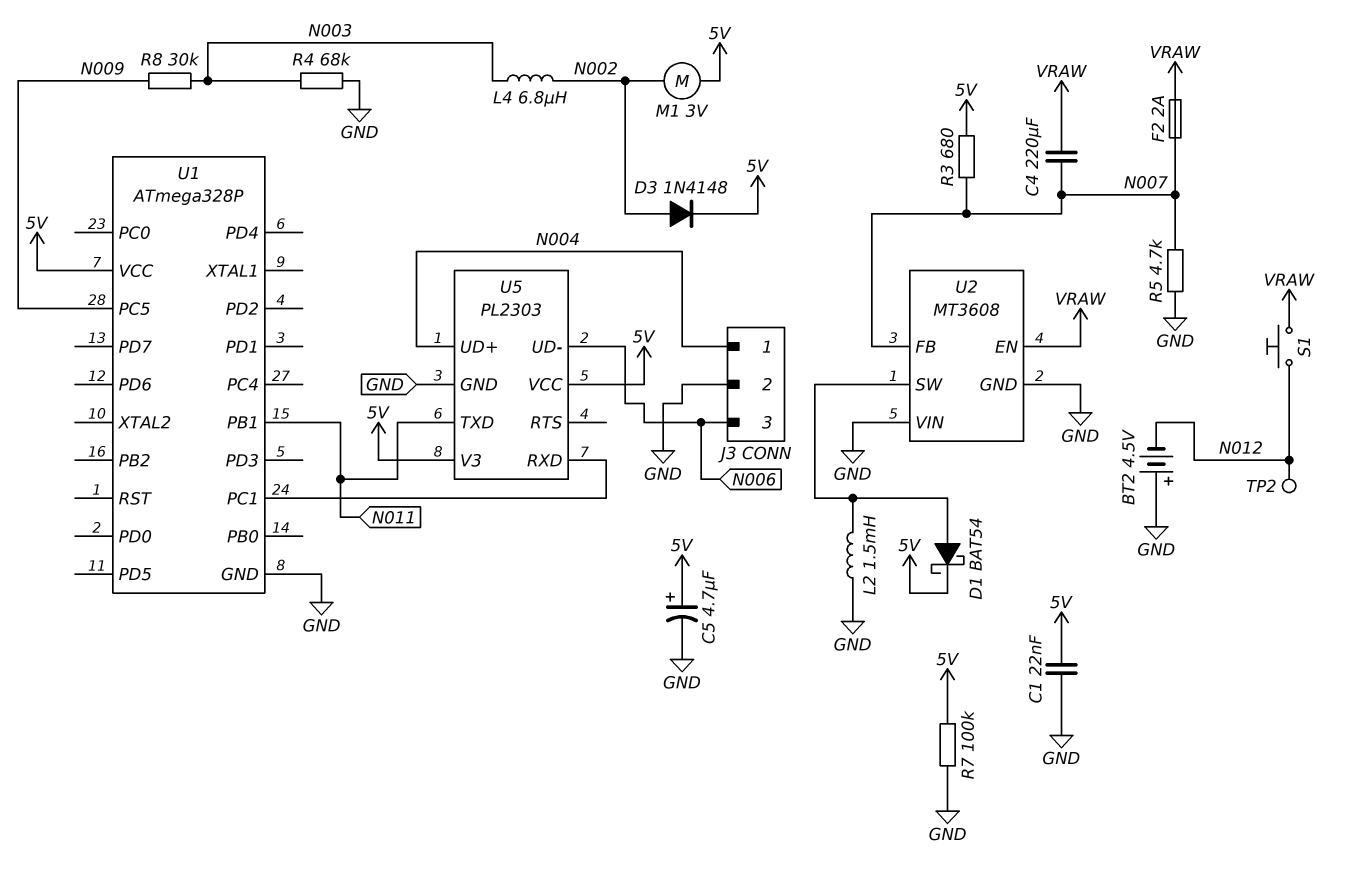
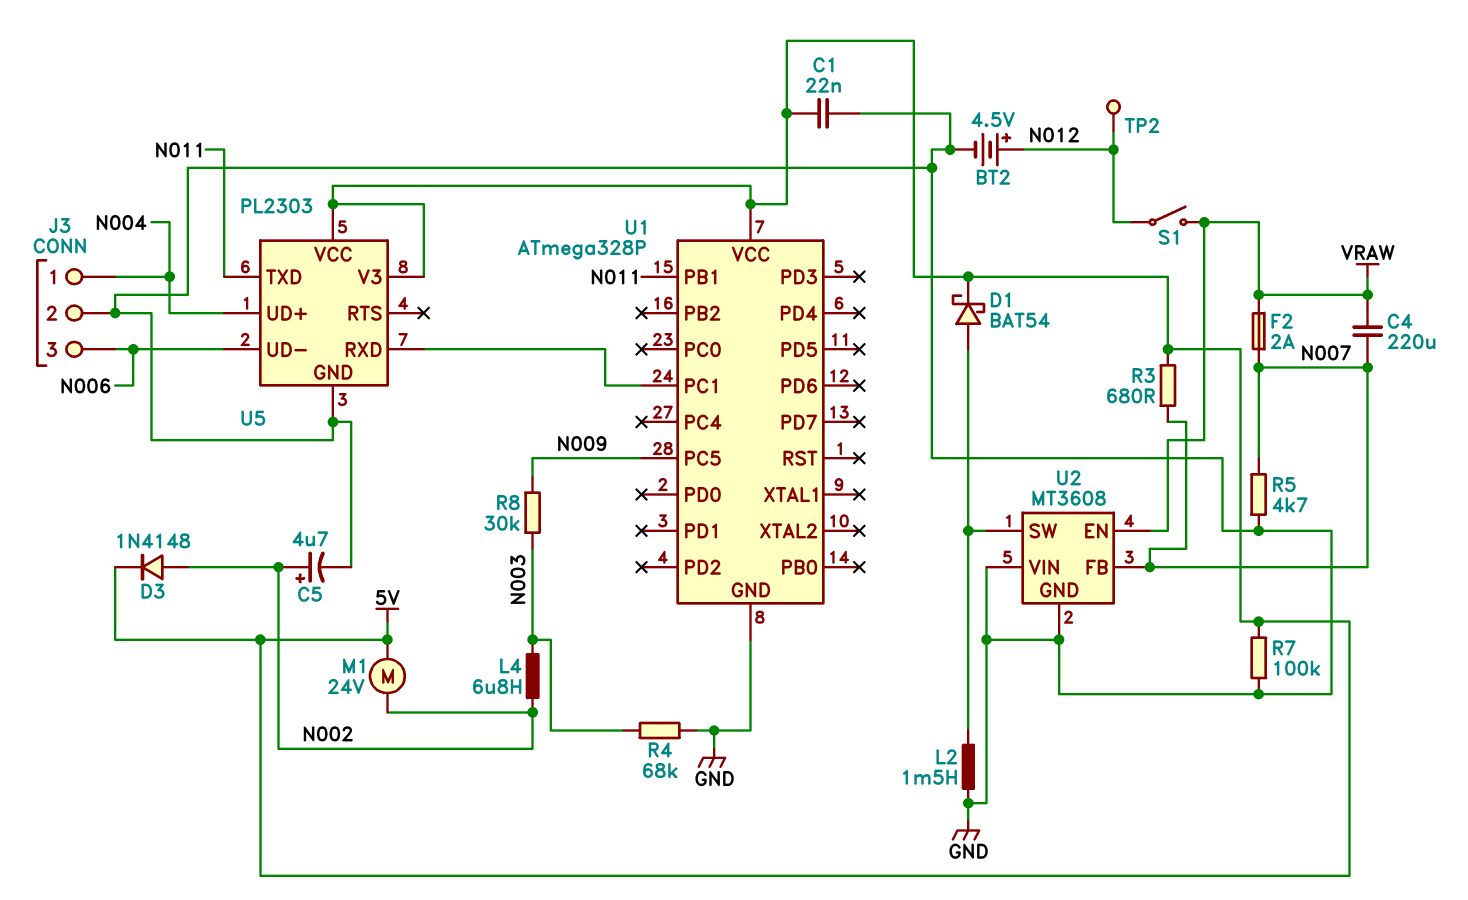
BT2: 4.5V (plus GND, minus N012) -> 4.5V (plus N012, minus GND)
C5: 4.7uF (plus 5V, minus GND) -> 4.7uF (plus N002, minus GND)
M1: motor 3V (5V, N002) -> motor 24V (5V, N002)
S1: button (N012, VRAW) -> switch (N012, VRAW)

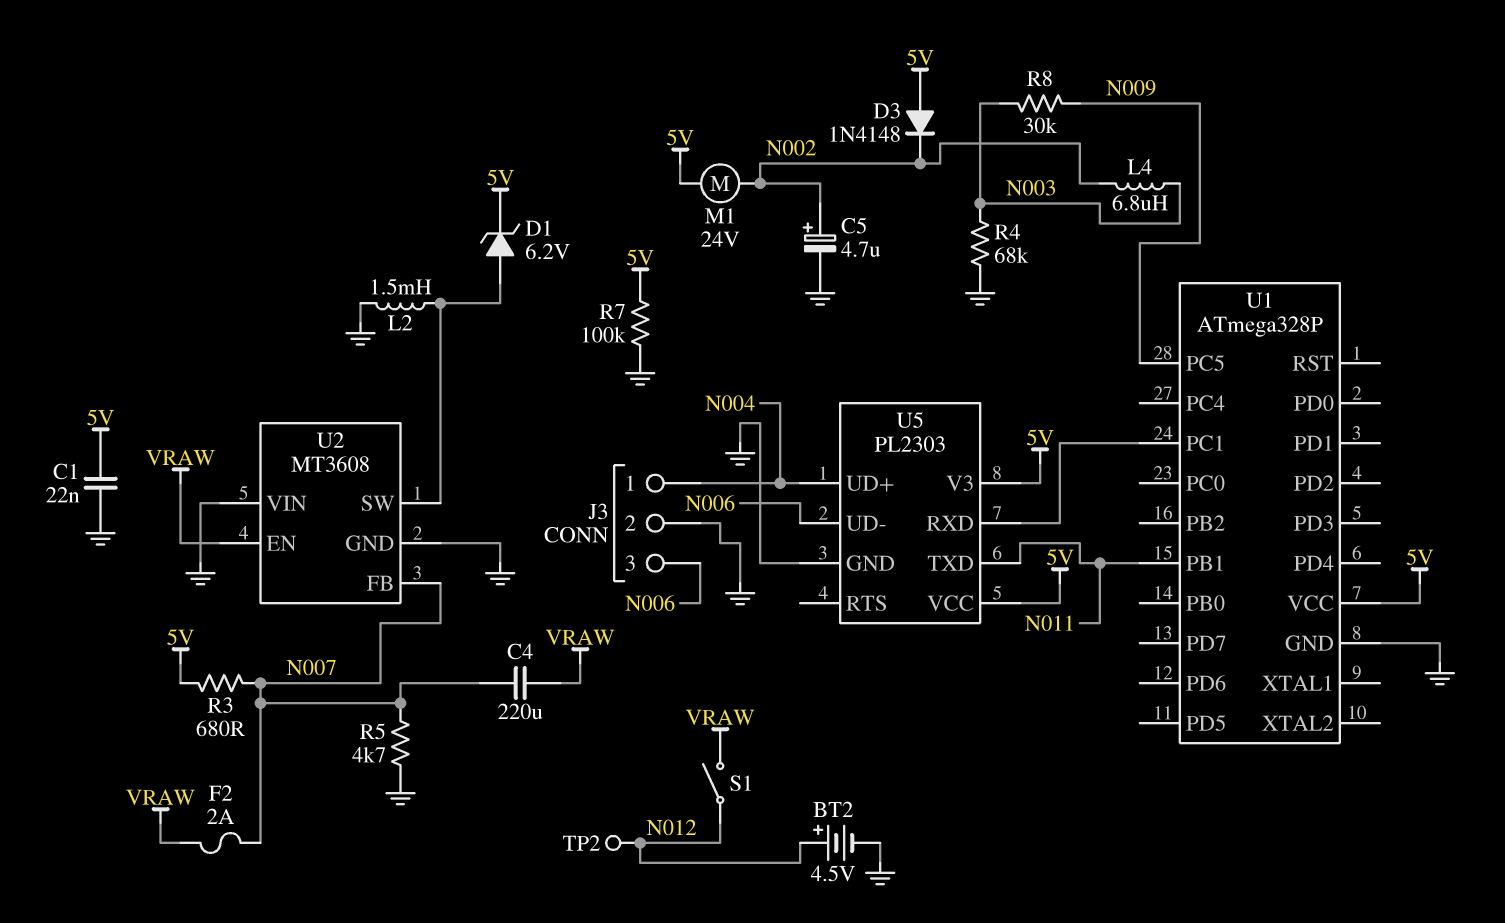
D1: schottky BAT54 (A U2/SW, K 5V) -> zener 6.2V (A U2/SW, K 5V)
D3: diode 1N4148 (A N002, K 5V) -> diode 1N4148 (A 5V, K N002)

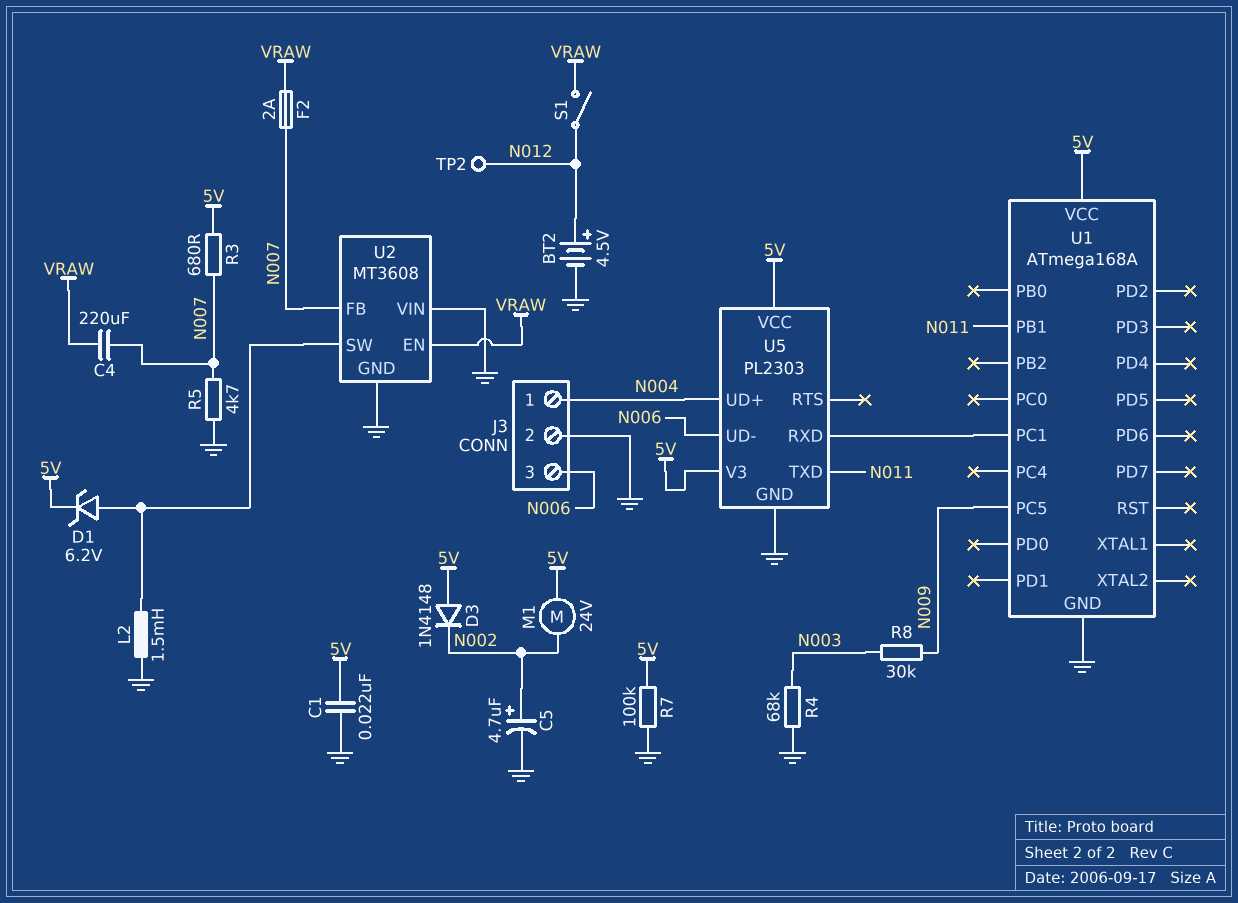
L4: 6.8uH (N002, N003) -> none
U1: ATmega328P -> ATmega168A

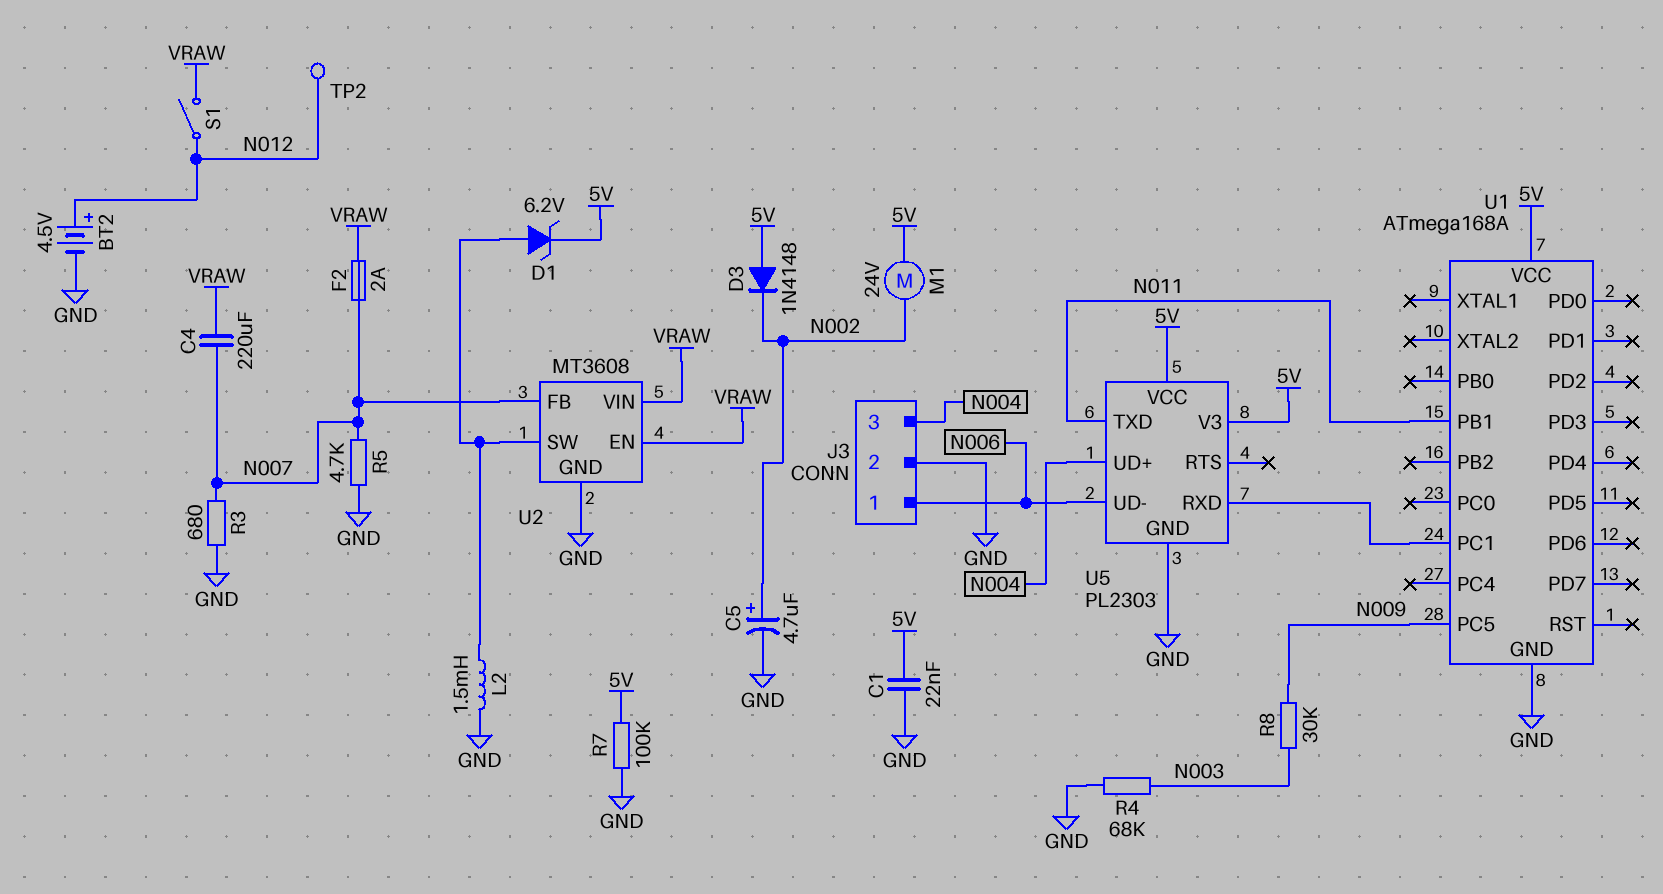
J3 pin 1: N004 -> N006
J3 pin 3: N006 -> N004
R3: 680 (5V, N007) -> 680 (GND, N007)
U2 pin VIN: GND -> VRAW

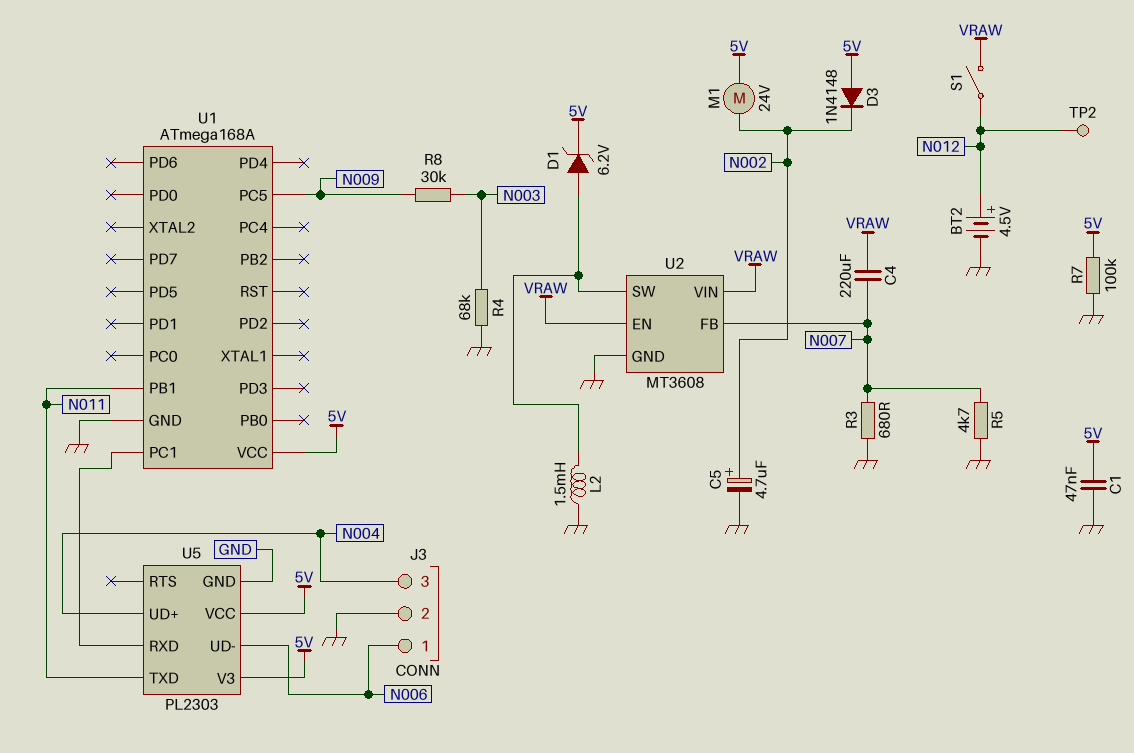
C1: 22nF (5V, GND) -> 47nF (5V, GND)
F2: 2A (N007, VRAW) -> none

